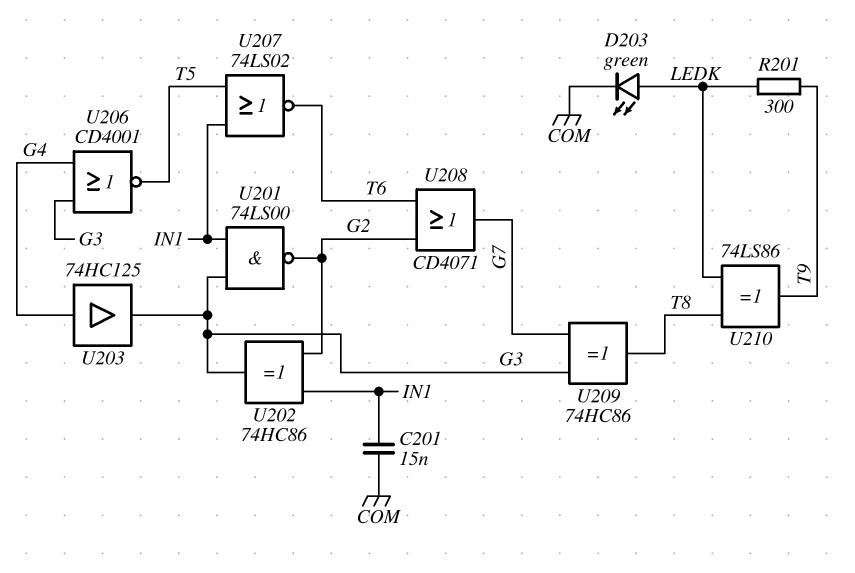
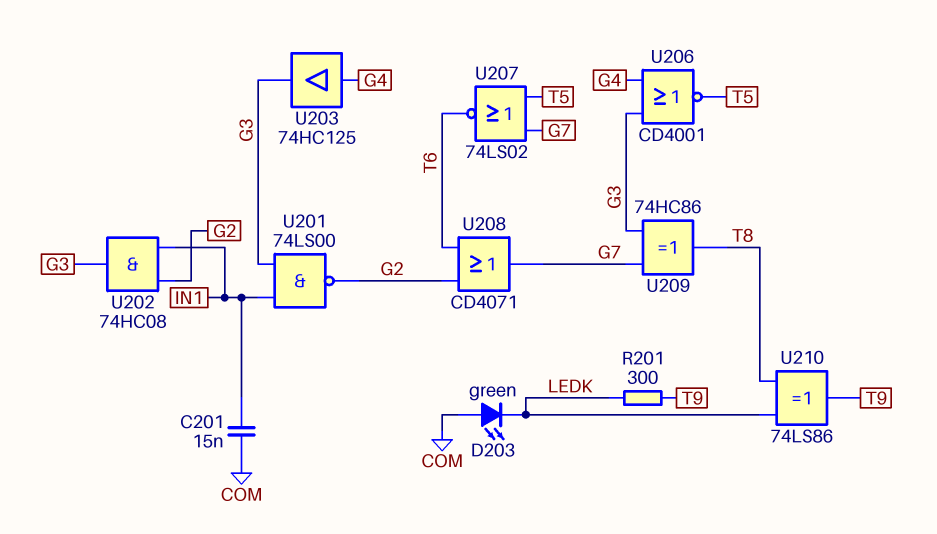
D203: LED green (A LEDK, K COM) -> LED green (A COM, K LEDK)
U202: XOR 74HC86 (in G2, in IN1, out G3) -> AND 74HC08 (in G2, in IN1, out G3)
U207: NOR 74LS02 (in IN1, in T5, out T6) -> NOR 74LS02 (in G7, in T5, out T6)

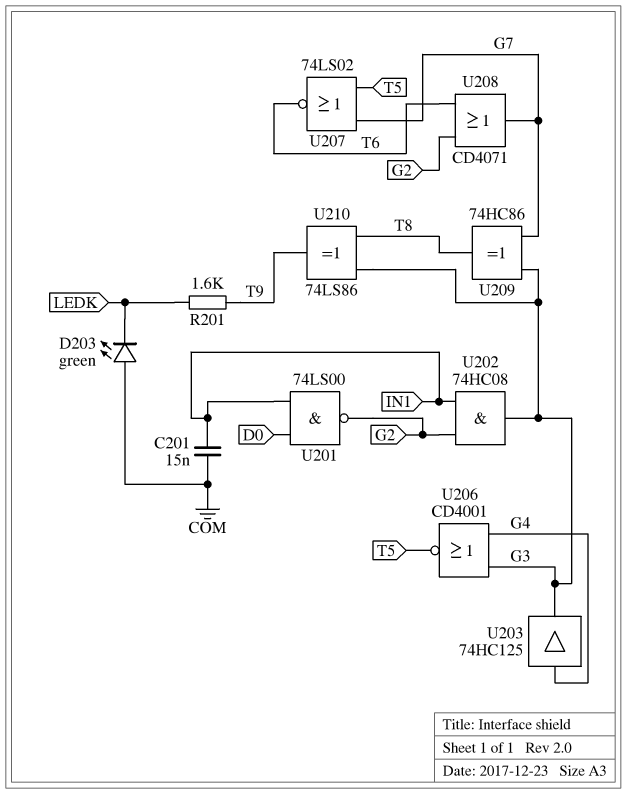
R201: 300 (LEDK, T9) -> 1.6k (LEDK, T9)
U201: NAND 74LS00 (in G3, in IN1, out G2) -> NAND 74LS00 (in D0, in IN1, out G2)
U210: XOR 74LS86 (in LEDK, in T8, out T9) -> XOR 74LS86 (in G3, in T8, out T9)

